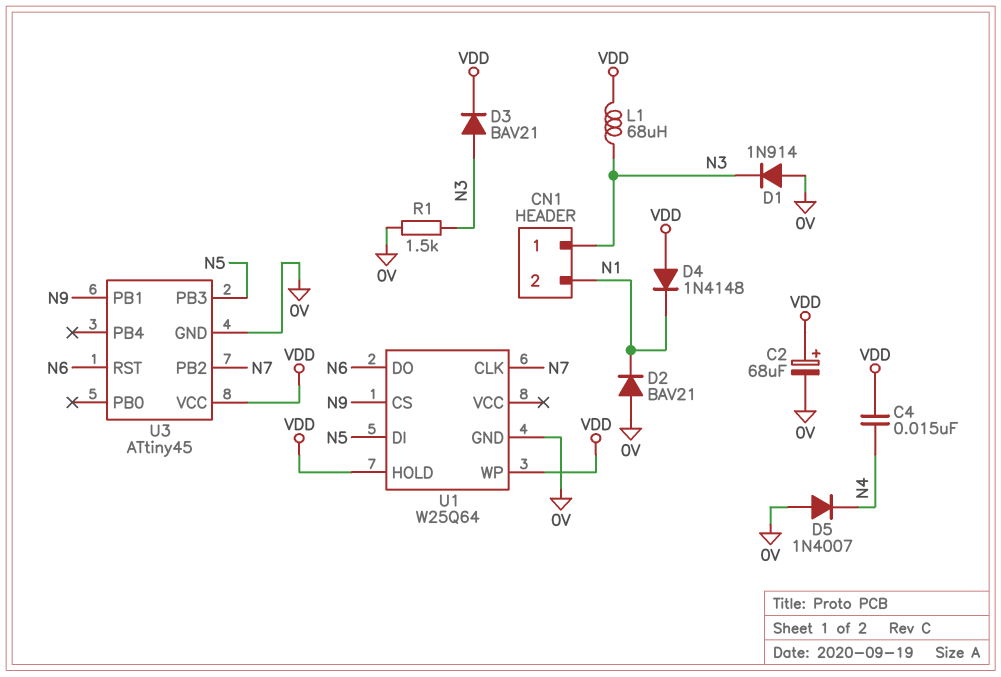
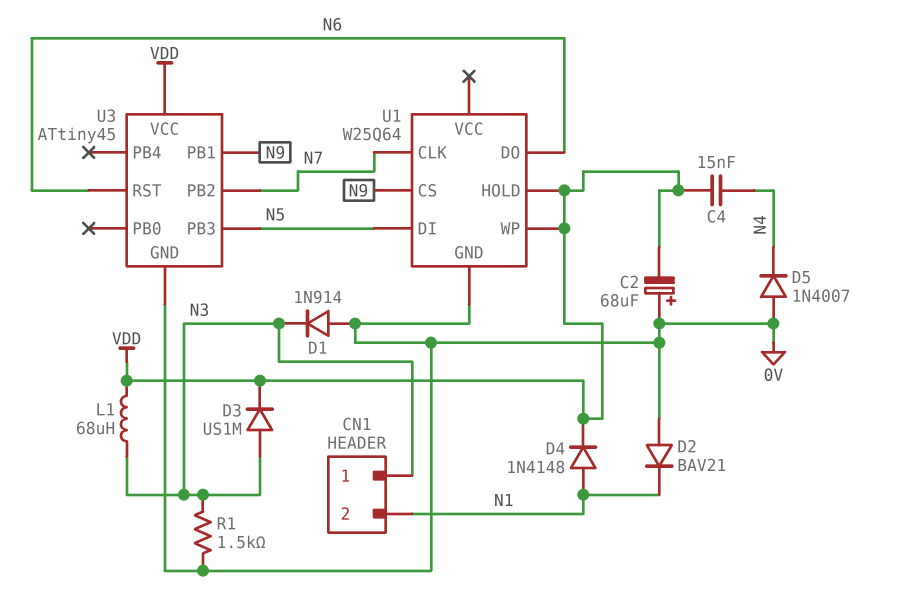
C2: 68uF (plus VDD, minus 0V) -> 68uF (plus 0V, minus VDD)
D3: diode BAV21 (A N3, K VDD) -> diode US1M (A N3, K VDD)
D4: diode 1N4148 (A VDD, K N1) -> diode 1N4148 (A N1, K VDD)

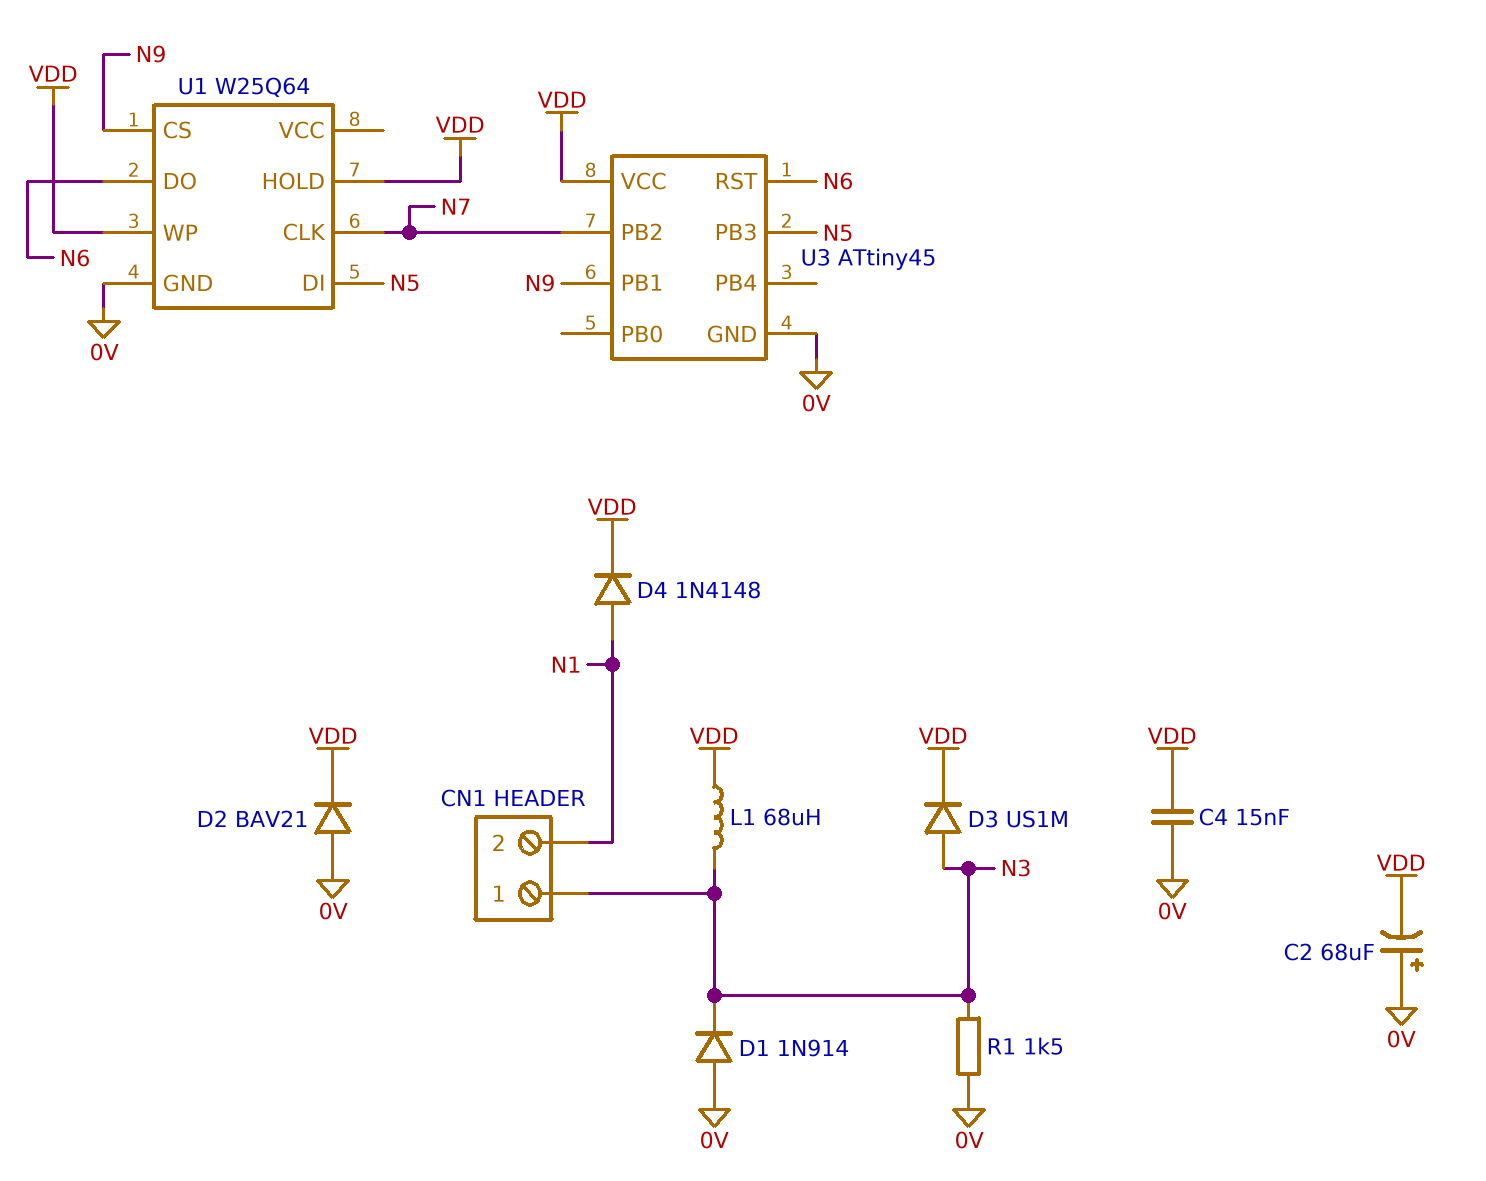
C4: 15nF (N4, VDD) -> 15nF (0V, VDD)
D2: diode BAV21 (A 0V, K N1) -> diode BAV21 (A 0V, K VDD)
D5: diode 1N4007 (A 0V, K N4) -> none

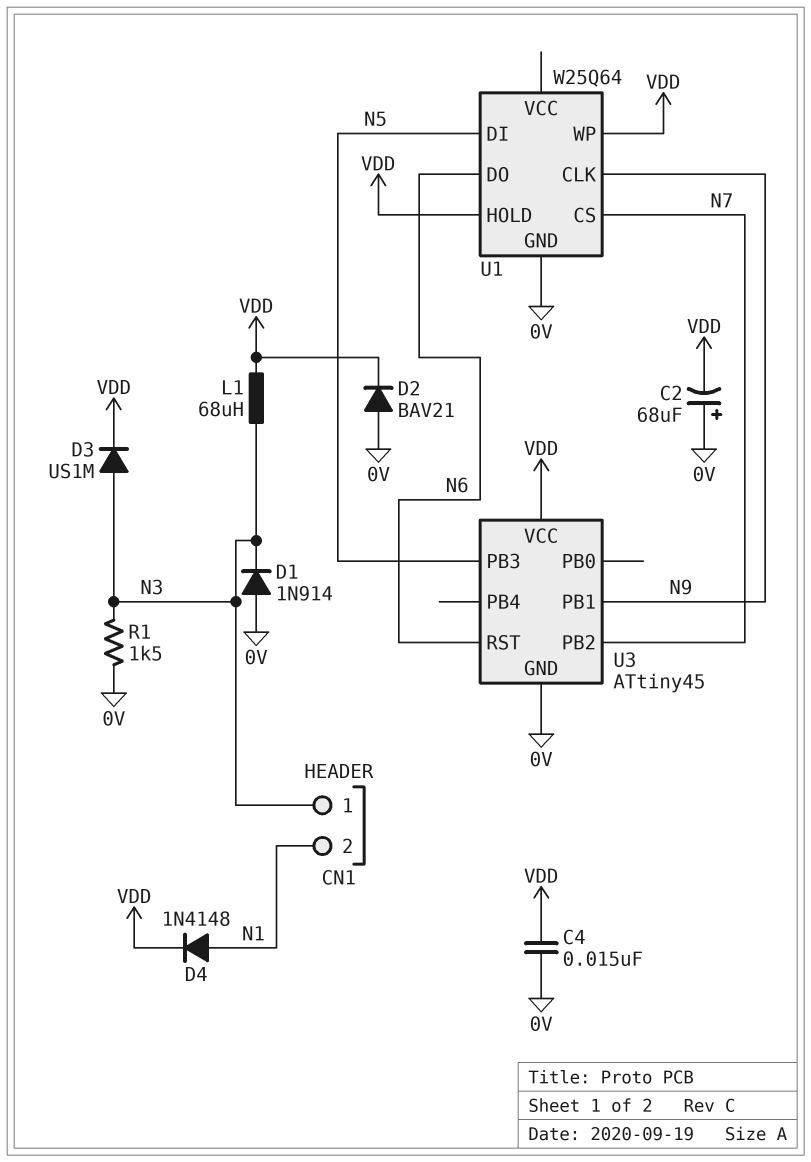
U1 pin CLK: N7 -> N9
U1 pin CS: N9 -> N7

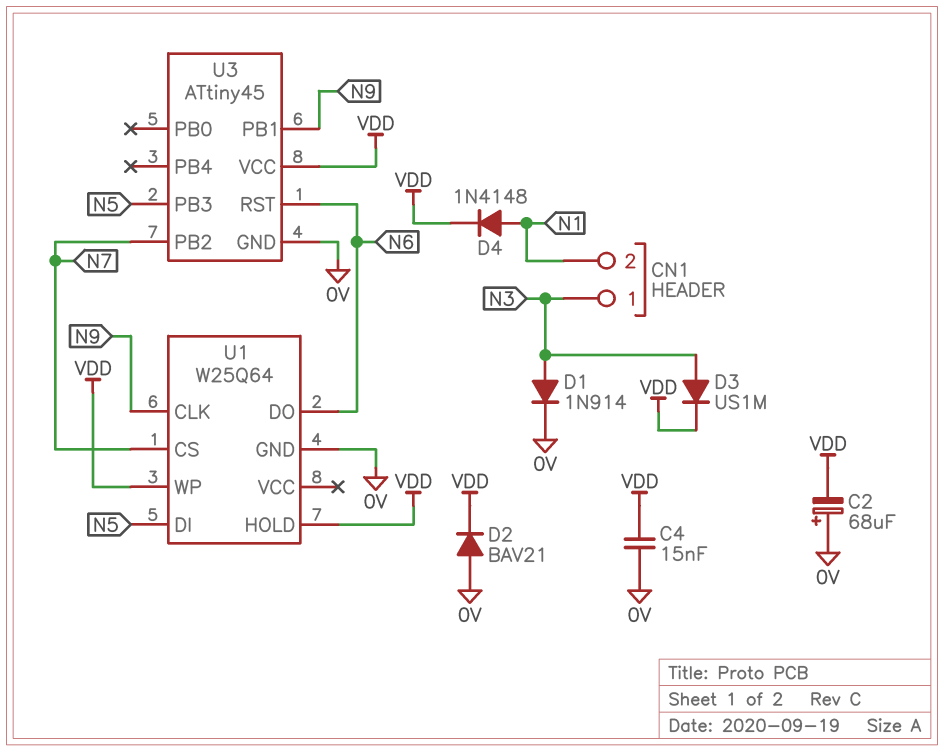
D1: diode 1N914 (A 0V, K N3) -> diode 1N914 (A N3, K 0V)
L1: 68uH (N3, VDD) -> none
R1: 1.5k (0V, N3) -> none

